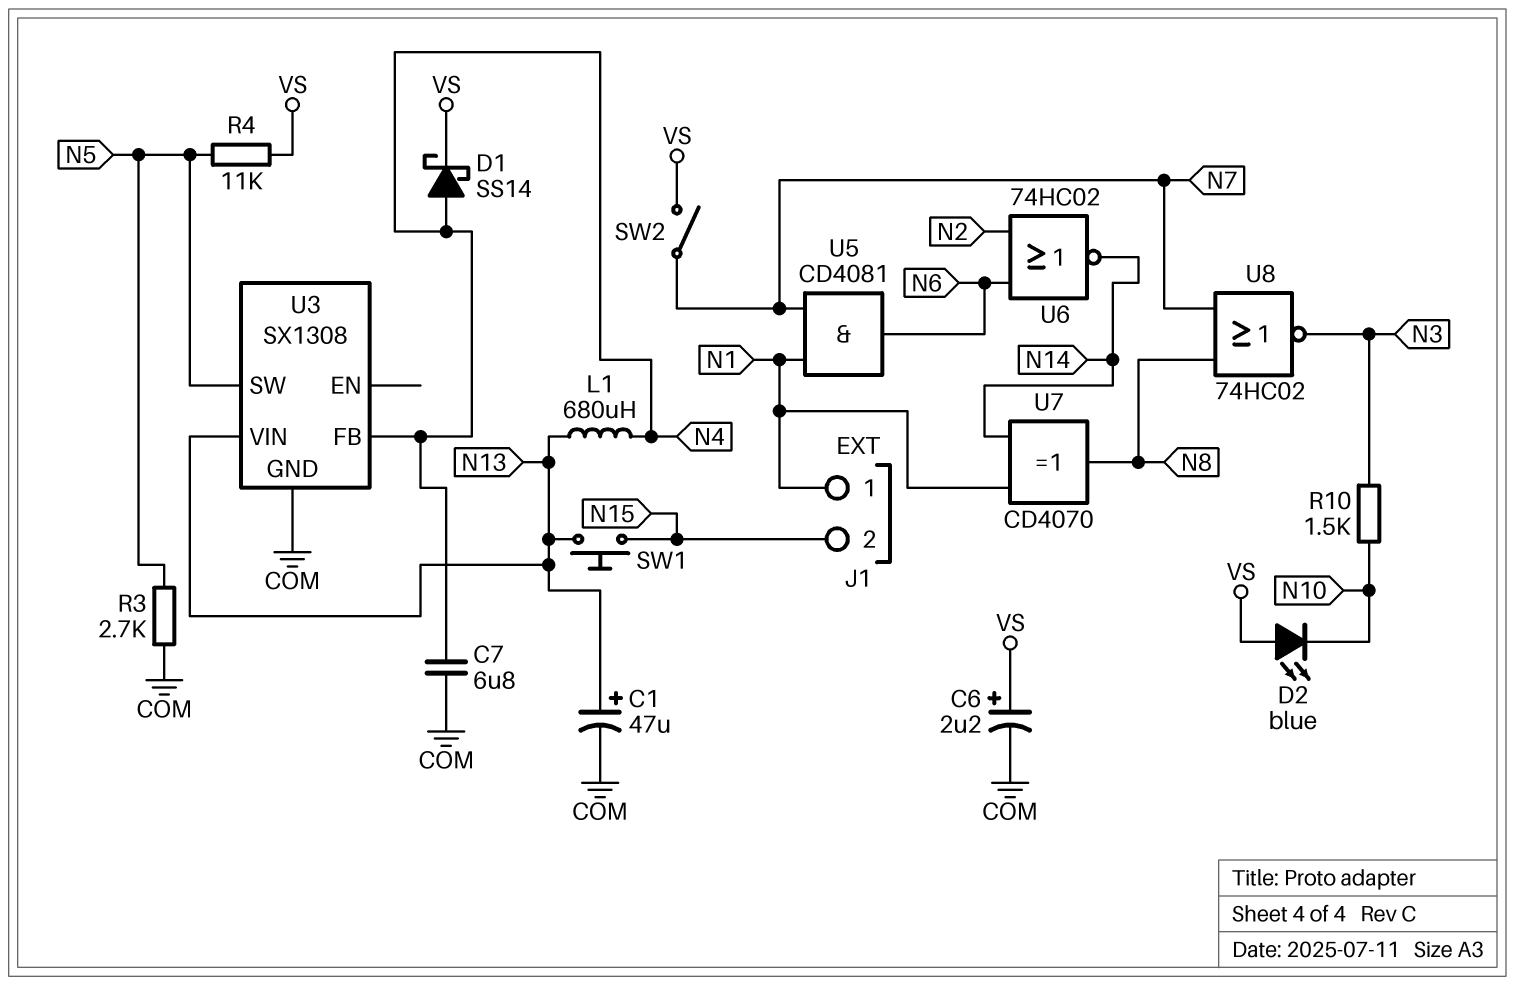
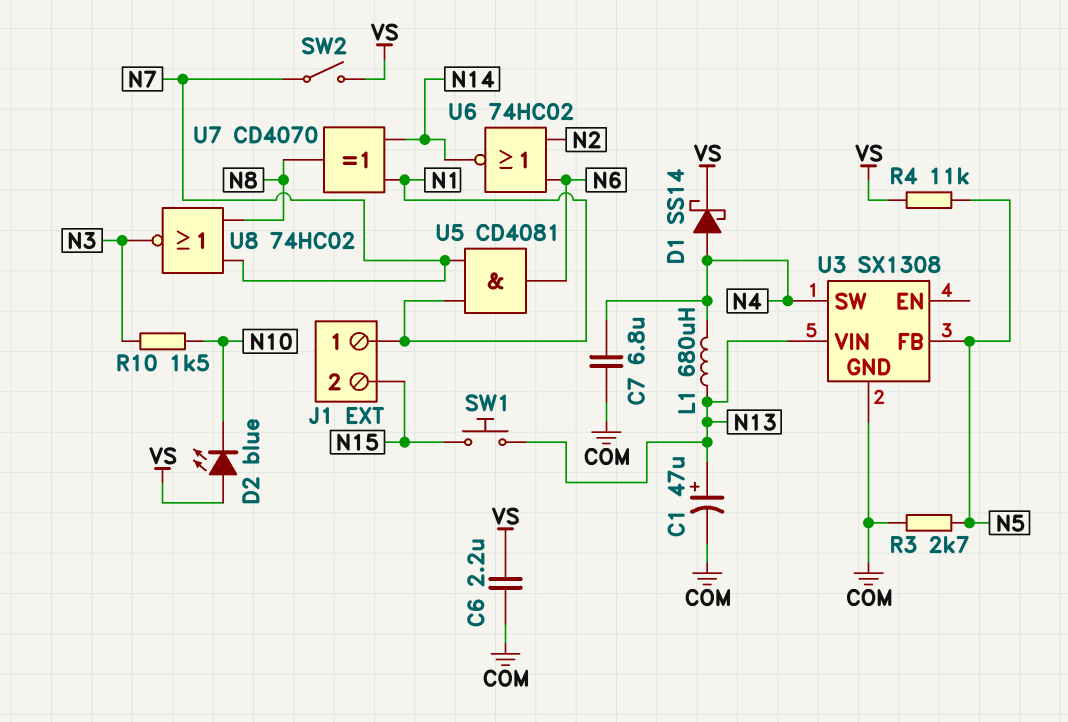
C6: 2.2uF (plus VS, minus COM) -> 2.2uF (COM, VS)
U3 pin FB: N4 -> N5
U3 pin SW: N5 -> N4

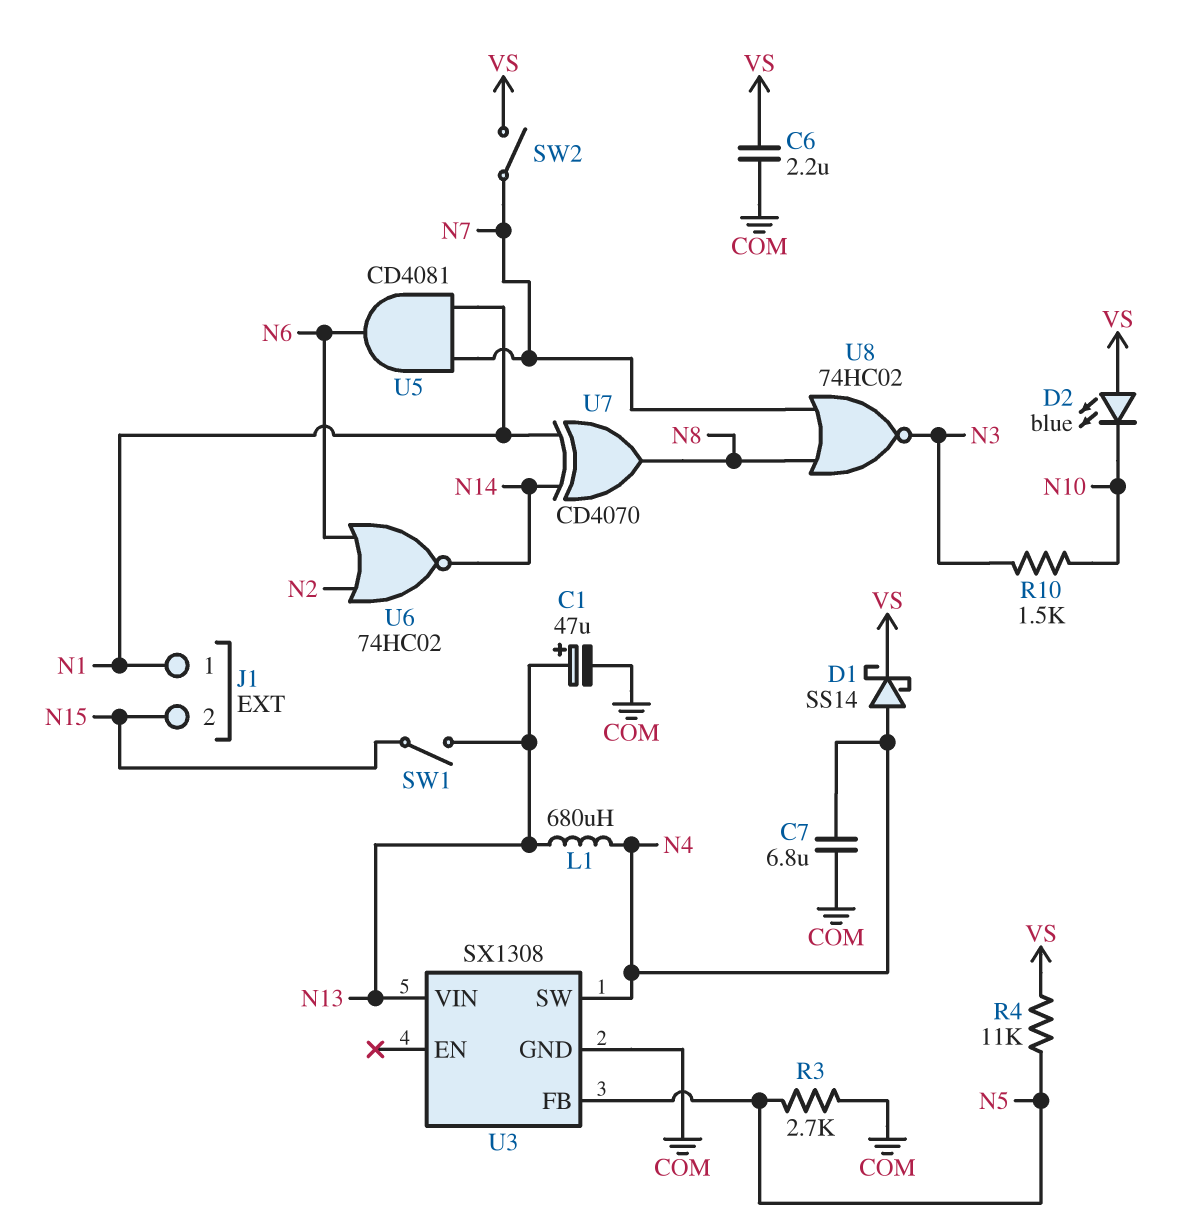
SW1: button (N13, N15) -> switch (N13, N15)

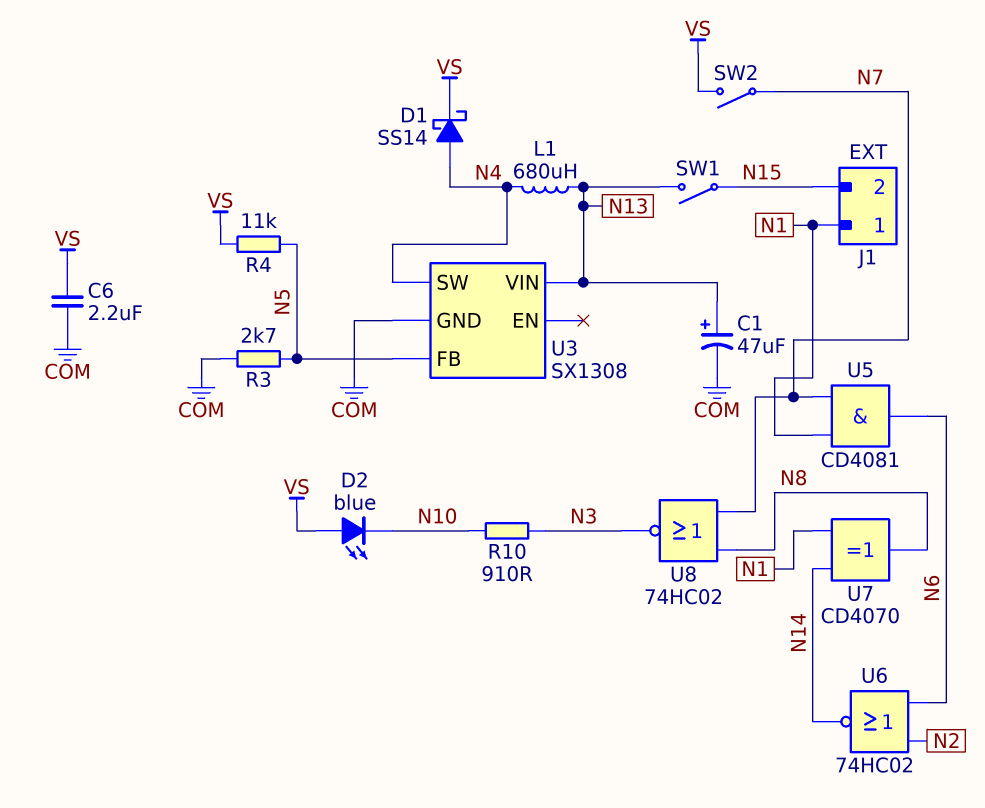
C7: 6.8uF (COM, N4) -> none
R10: 1.5k (N3, N10) -> 910 (N3, N10)

